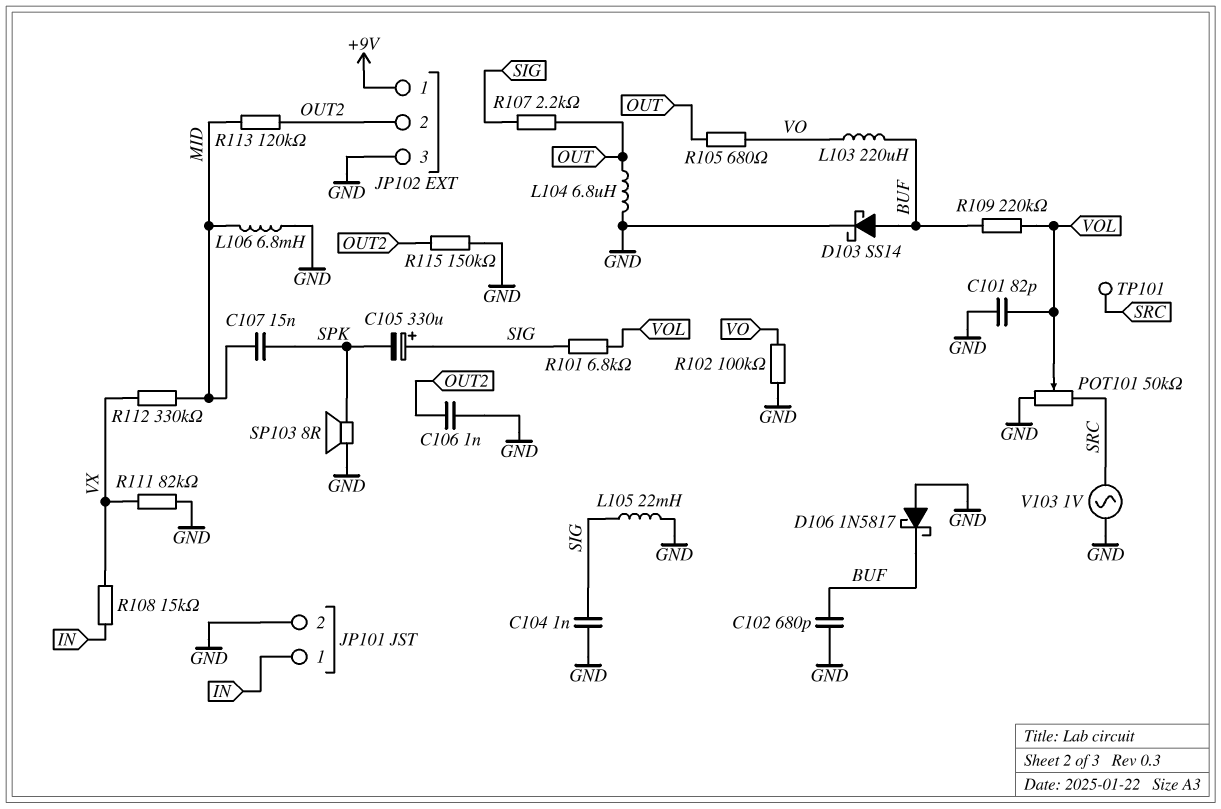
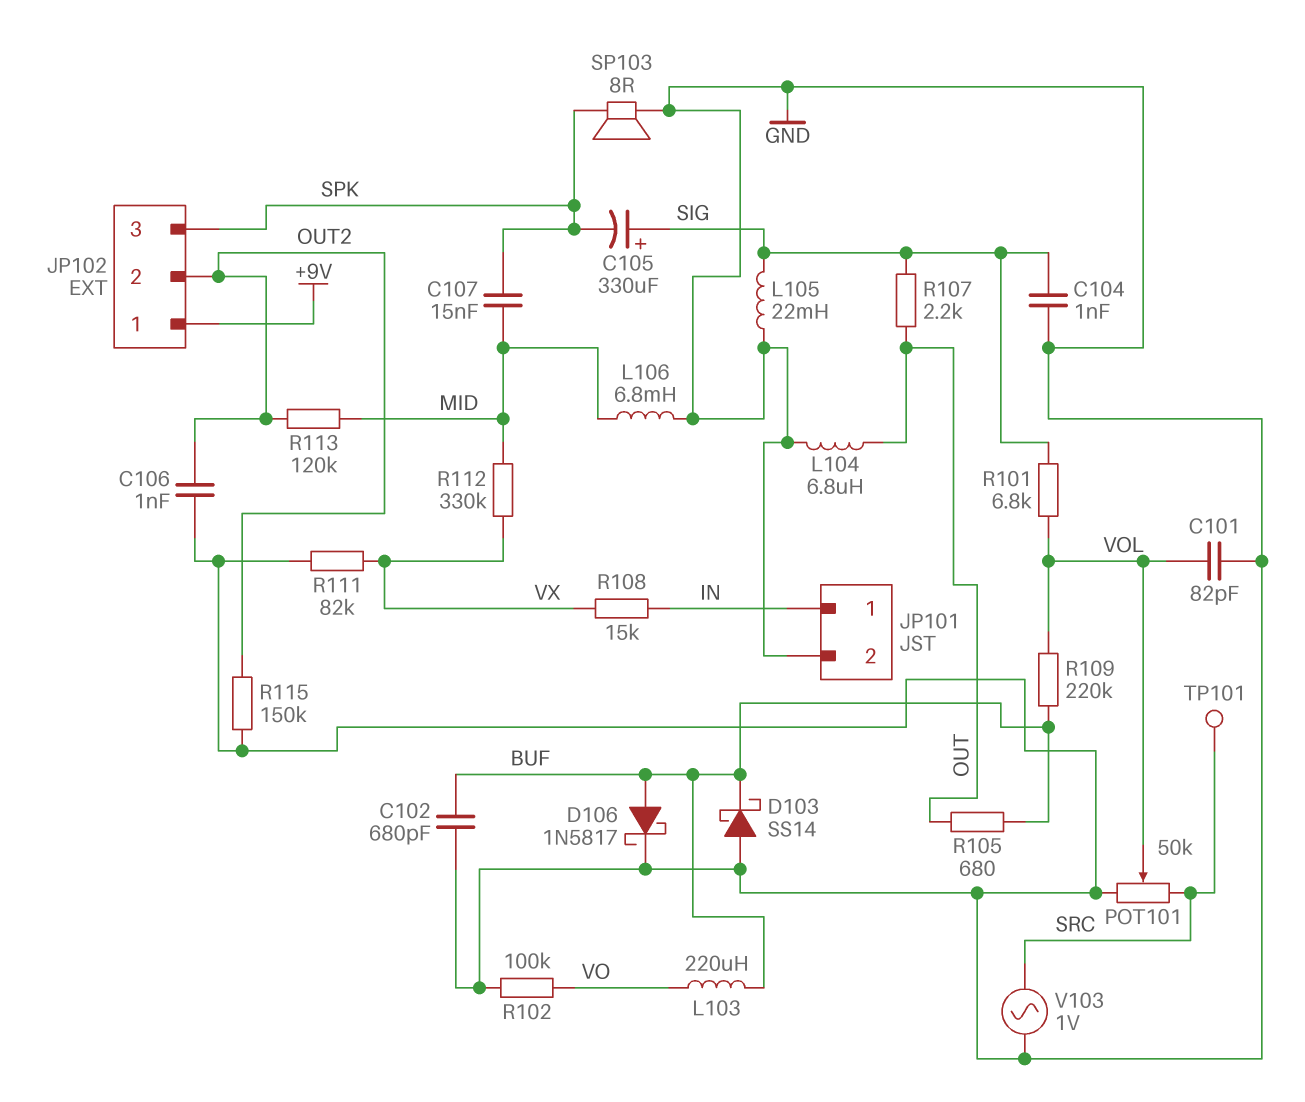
D103: schottky SS14 (A BUF, K GND) -> schottky SS14 (A GND, K BUF)
D106: schottky 1N5817 (A GND, K BUF) -> schottky 1N5817 (A BUF, K GND)
JP102 pin 3: GND -> SPK
R105: 680 (OUT, VO) -> 680 (BUF, OUT)

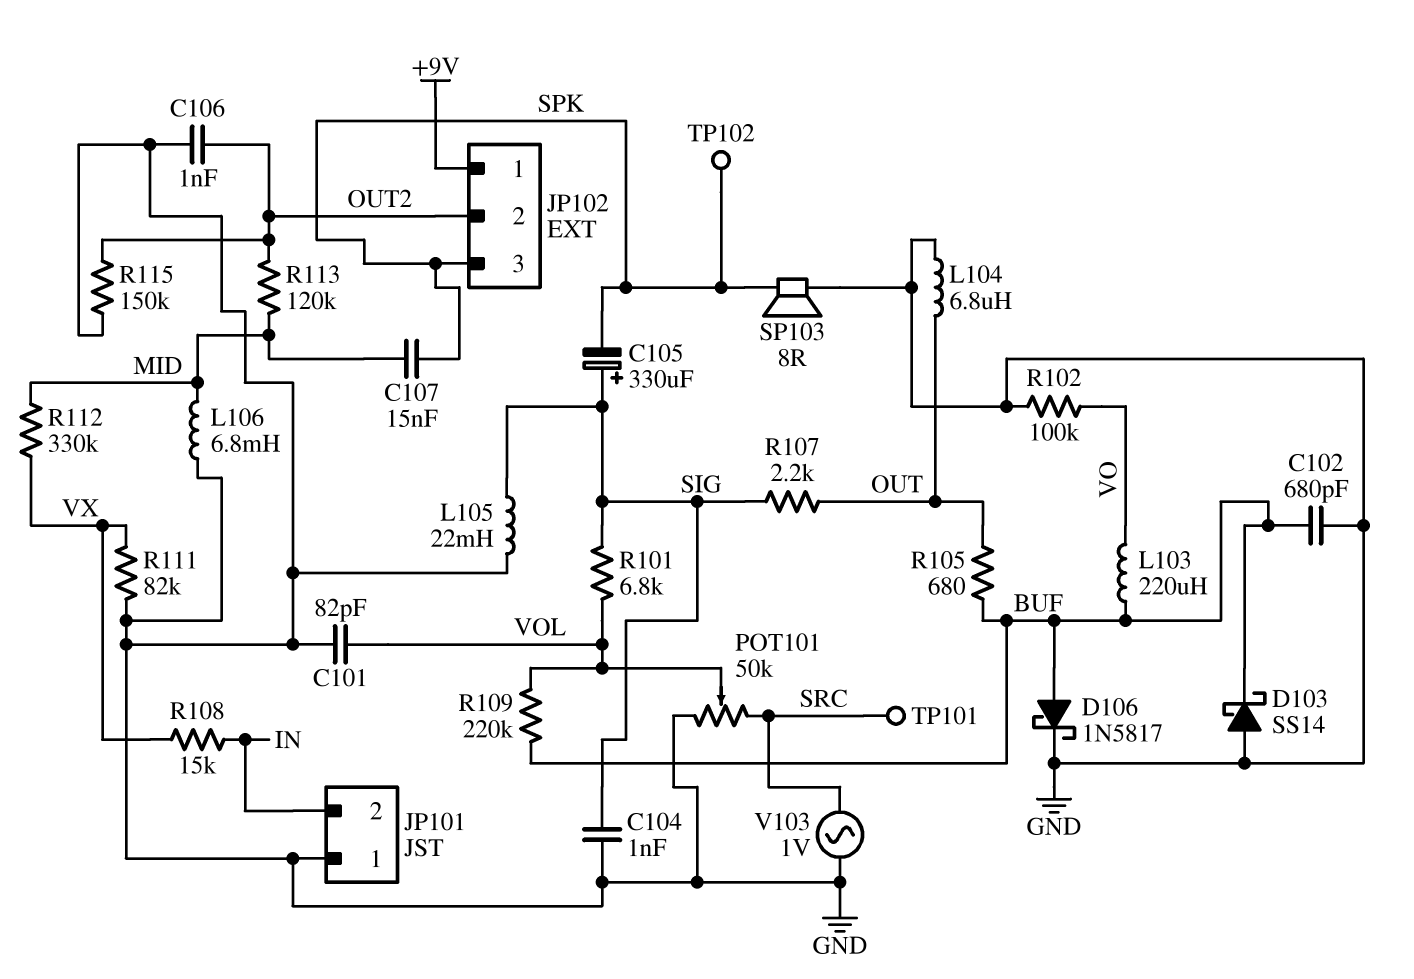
JP101 pin 1: IN -> GND
JP101 pin 2: GND -> IN
TP102: none -> test point (SPK)

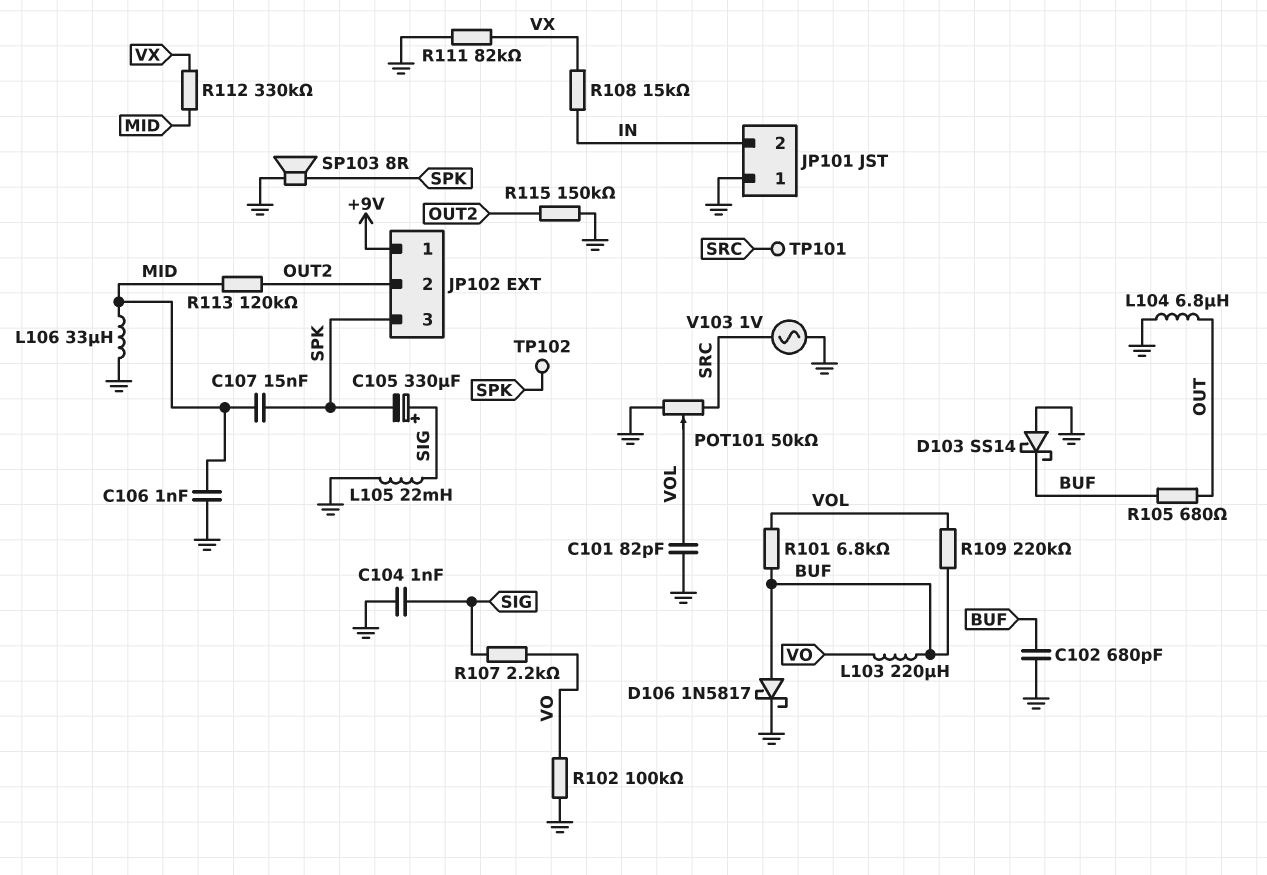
C106: 1nF (GND, OUT2) -> 1nF (GND, MID)
L106: 6.8mH (GND, MID) -> 33uH (GND, MID)
R101: 6.8k (SIG, VOL) -> 6.8k (BUF, VOL)
R107: 2.2k (OUT, SIG) -> 2.2k (SIG, VO)

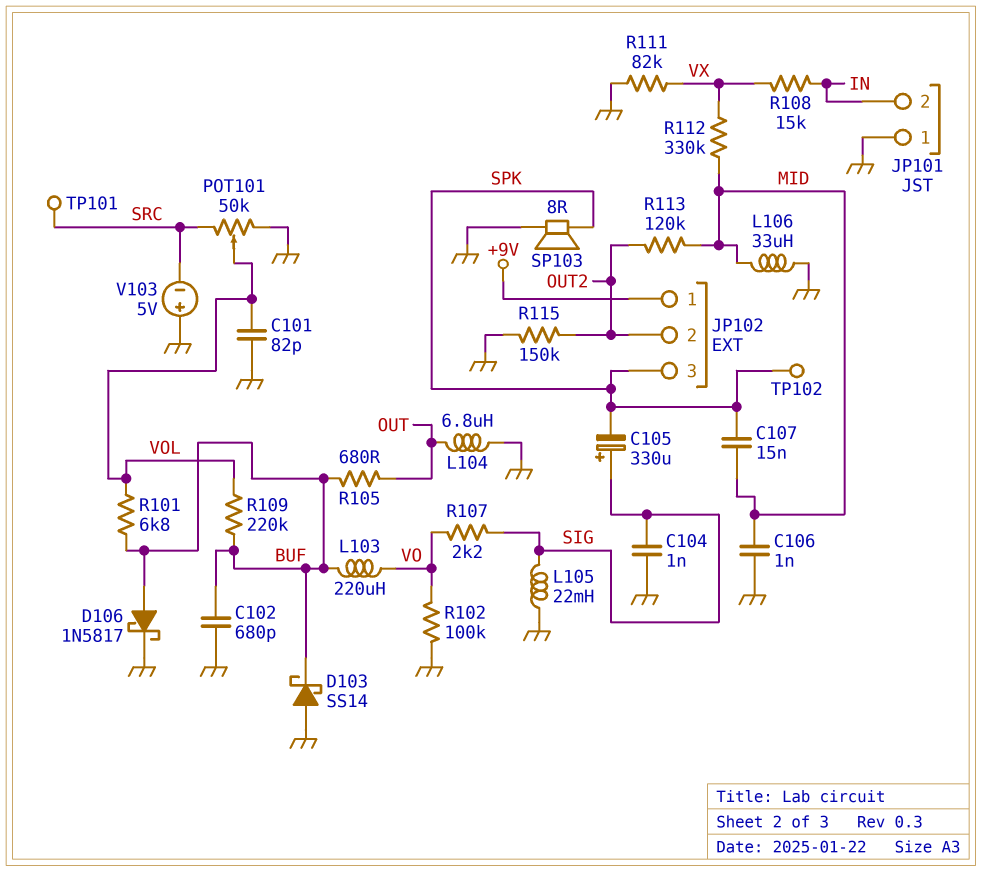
V103: AC 1V (GND, SRC) -> 5V (plus GND, minus SRC)

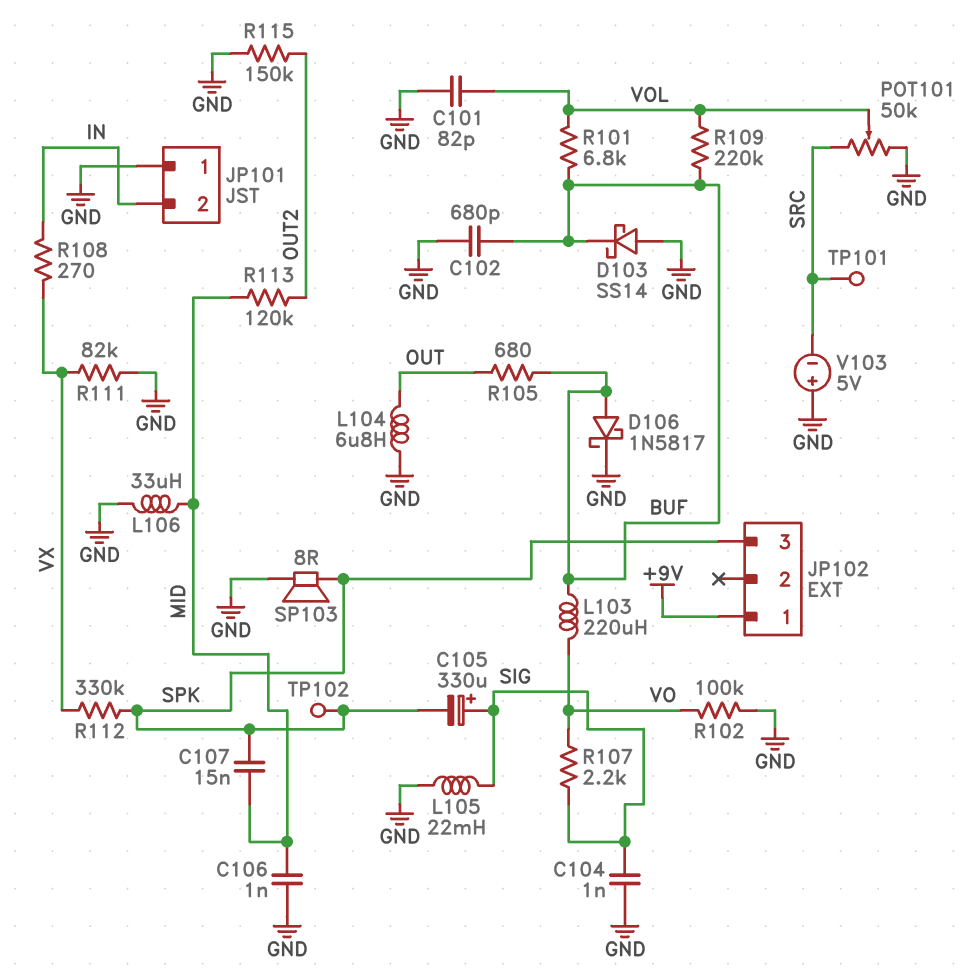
JP102 pin 2: OUT2 -> none
R108: 15k (IN, VX) -> 270 (IN, VX)
R112: 330k (MID, VX) -> 330k (SPK, VX)

